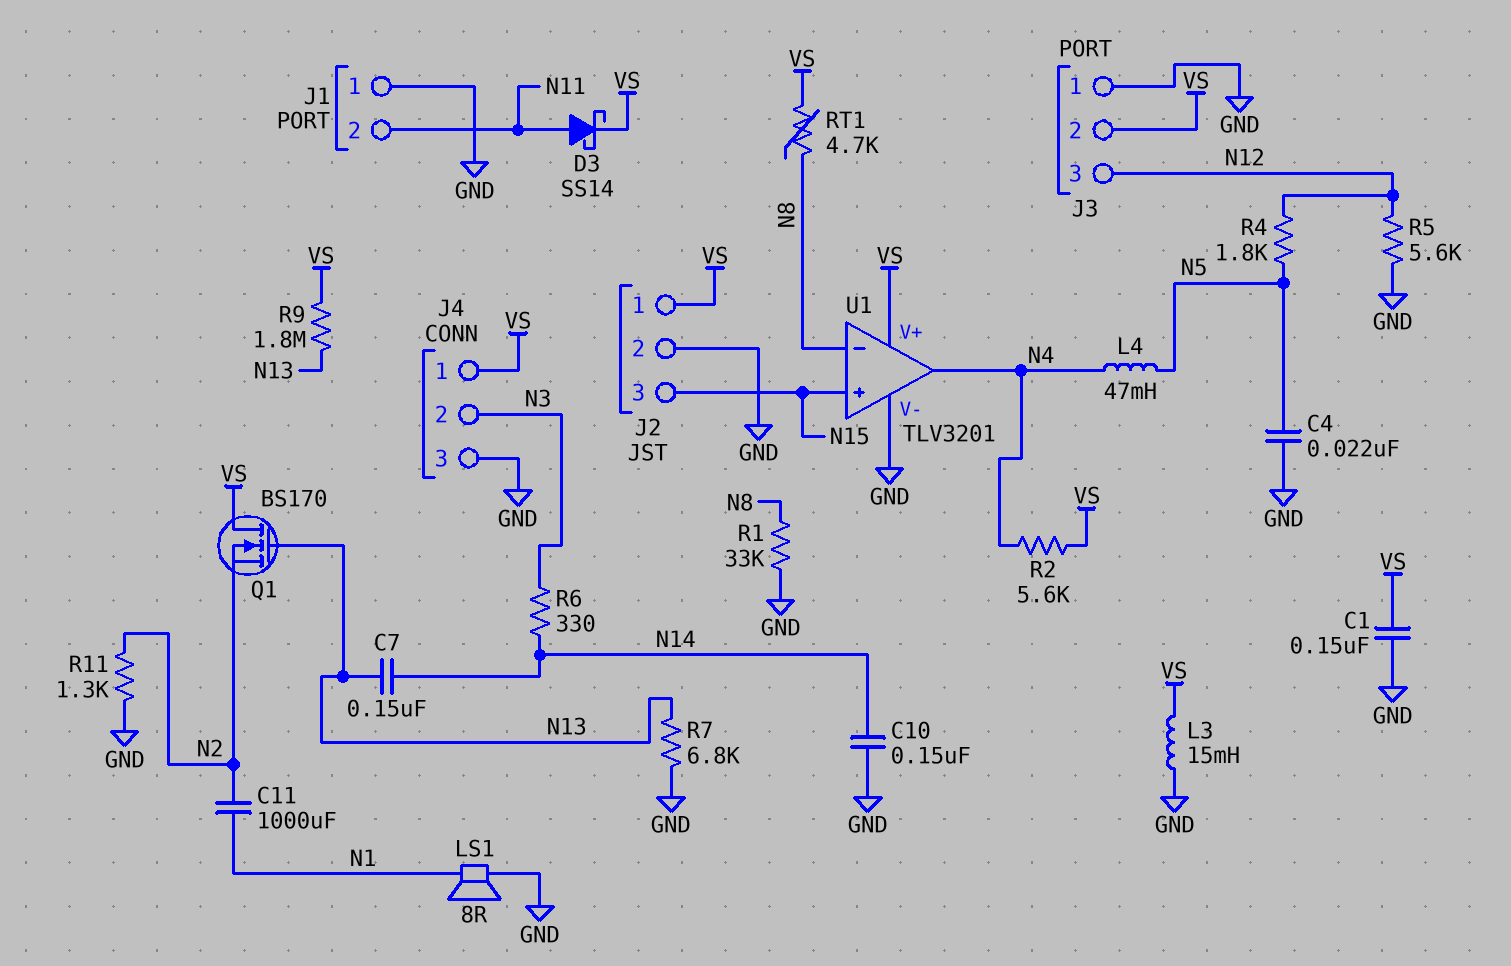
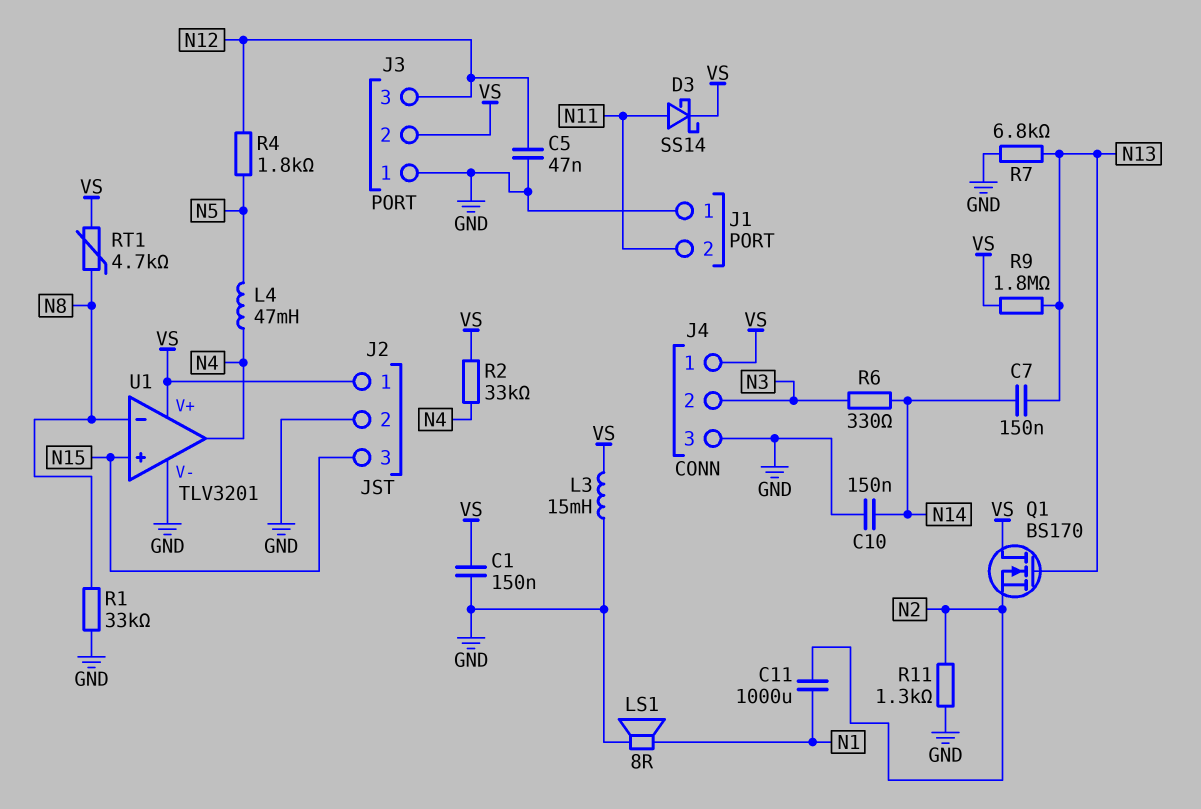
C4: 22nF (GND, N5) -> none
C5: none -> 47nF (GND, N12)
R2: 5.6k (N4, VS) -> 33k (N4, VS)
R5: 5.6k (GND, N12) -> none

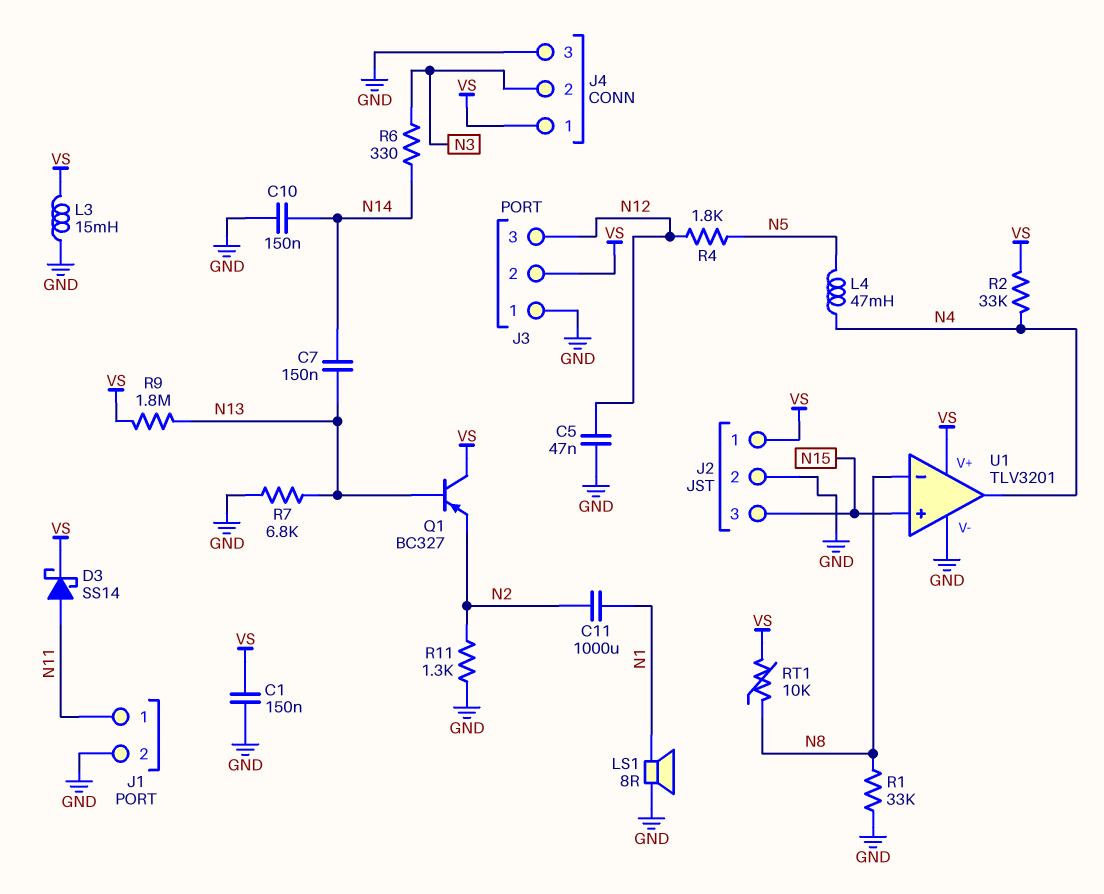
J1 pin 1: GND -> N11
J1 pin 2: N11 -> GND
Q1: NMOS BS170 (G N13, D VS, S N2) -> PNP BC327 (B N13, C VS, E N2)
RT1: 4.7k (N8, VS) -> 10k (N8, VS)

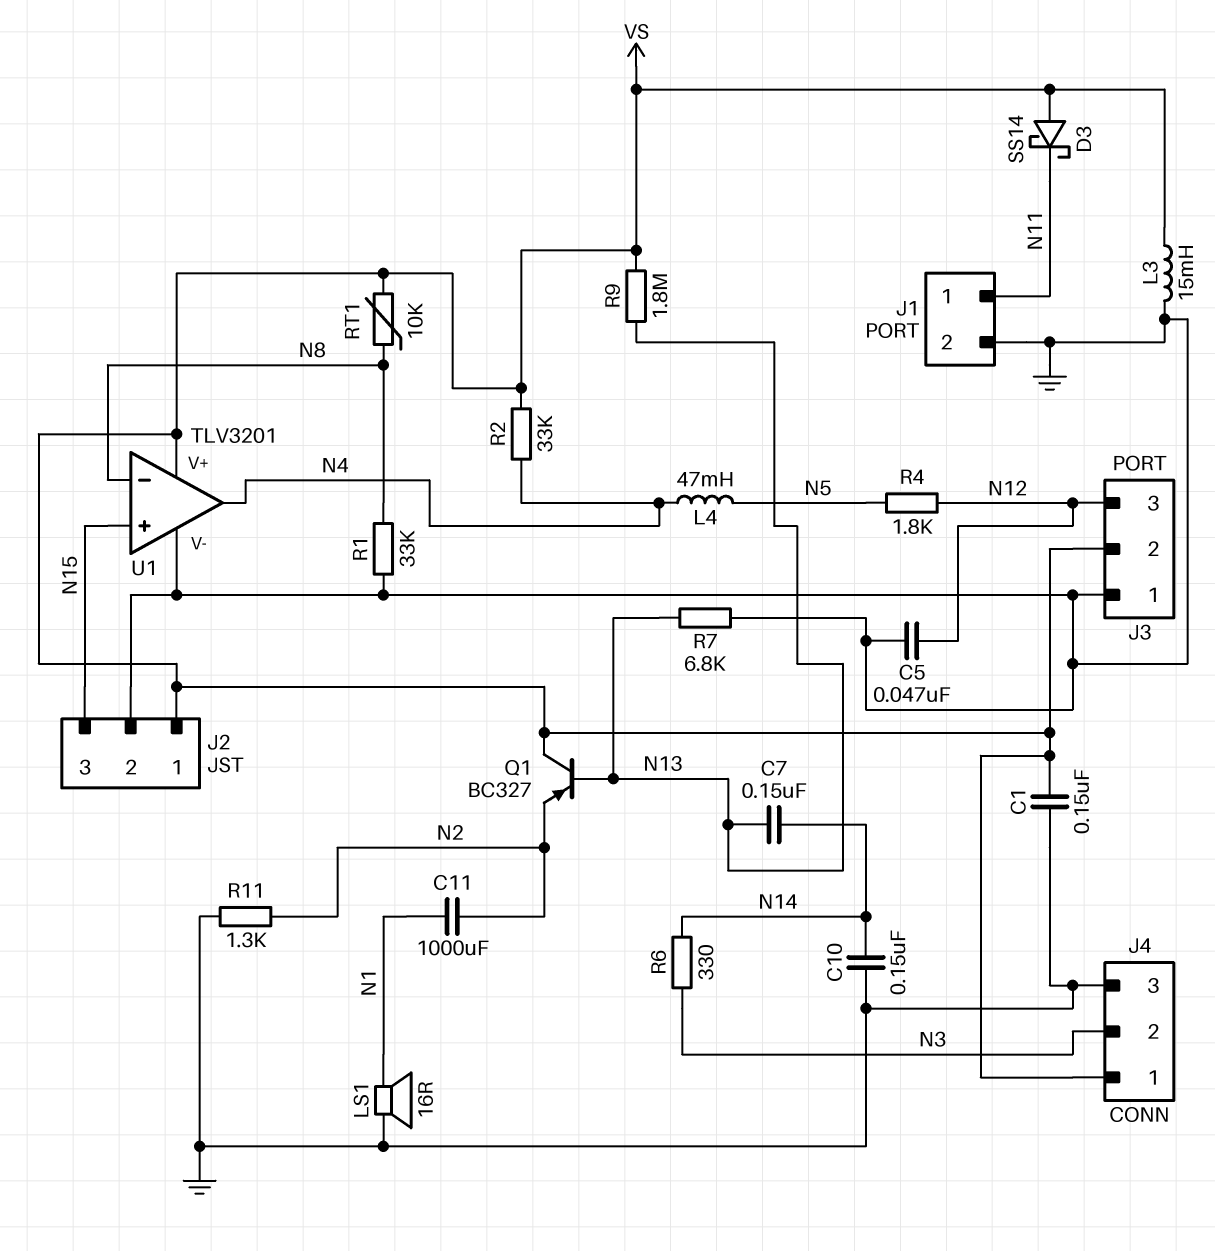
D3: schottky SS14 (A N11, K VS) -> schottky SS14 (A VS, K N11)
LS1: speaker 8R (GND, N1) -> speaker 16R (GND, N1)

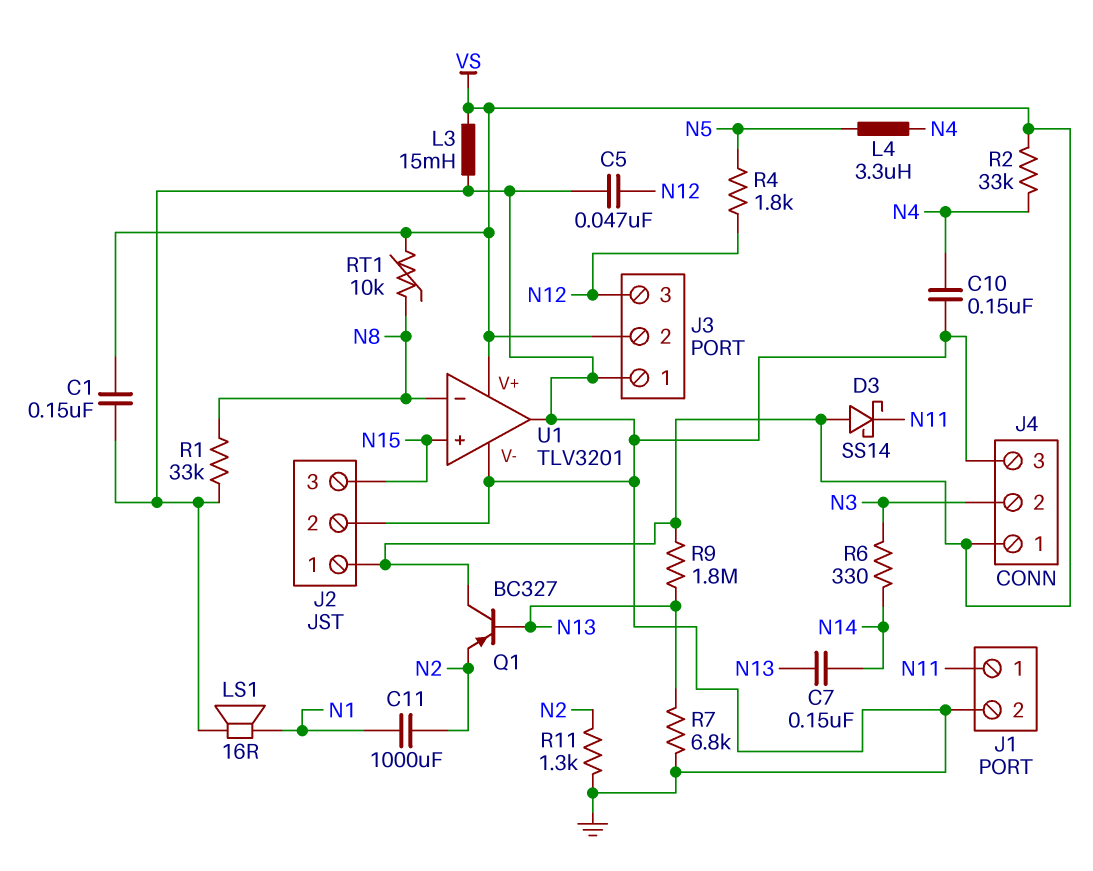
C10: 150nF (GND, N14) -> 150nF (GND, N4)
L4: 47mH (N4, N5) -> 3.3uH (N4, N5)
U1 pin out: N4 -> GND

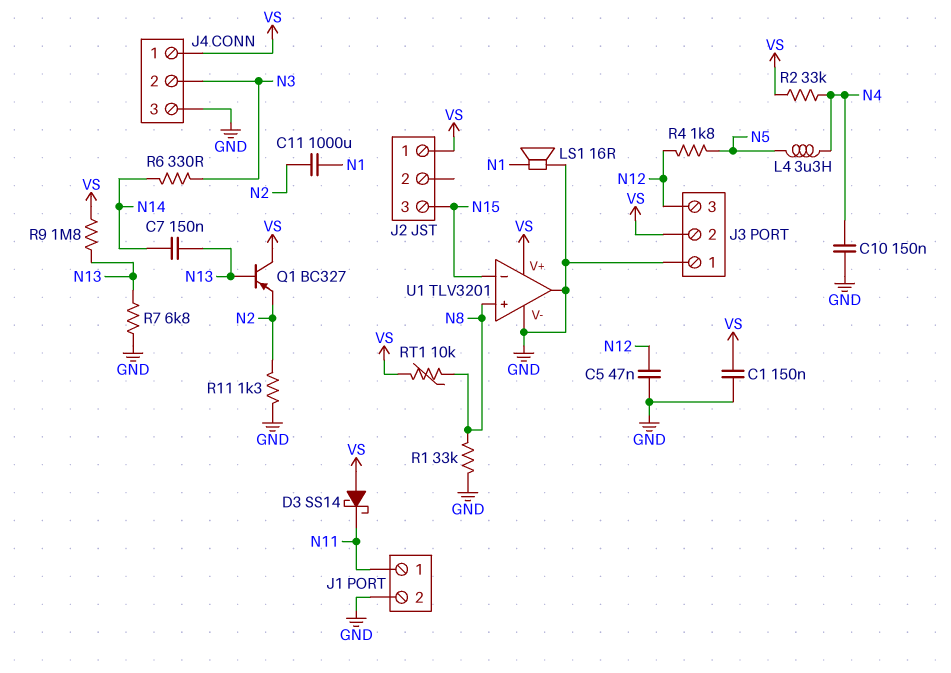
J2 pin 2: GND -> none
L3: 15mH (GND, VS) -> none
U1 pin in+: N15 -> N8
U1 pin in-: N8 -> N15

